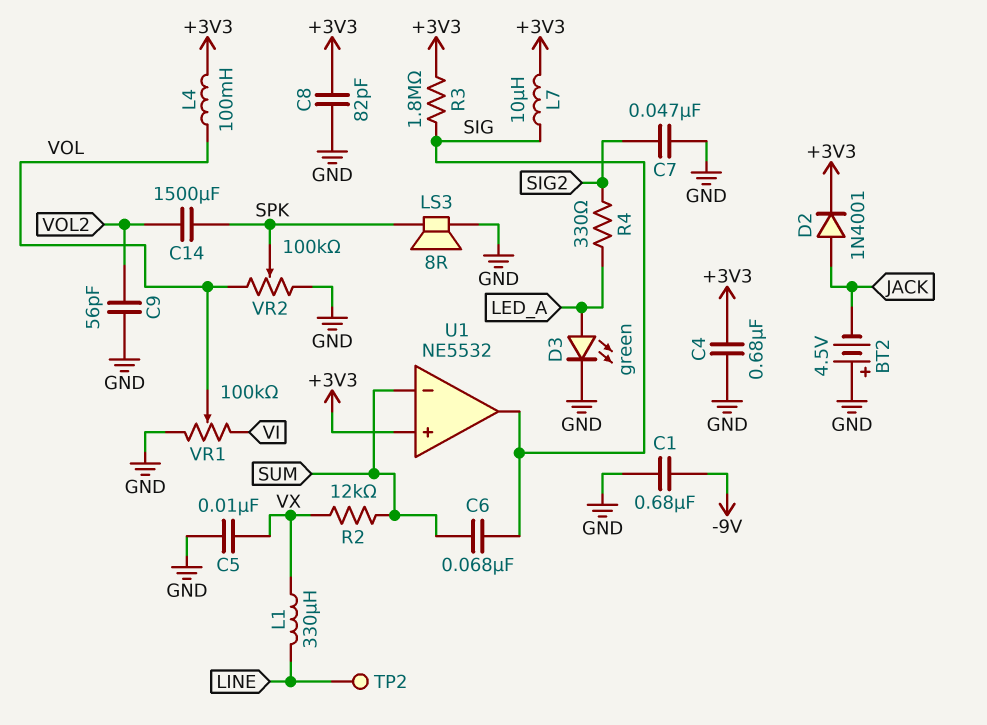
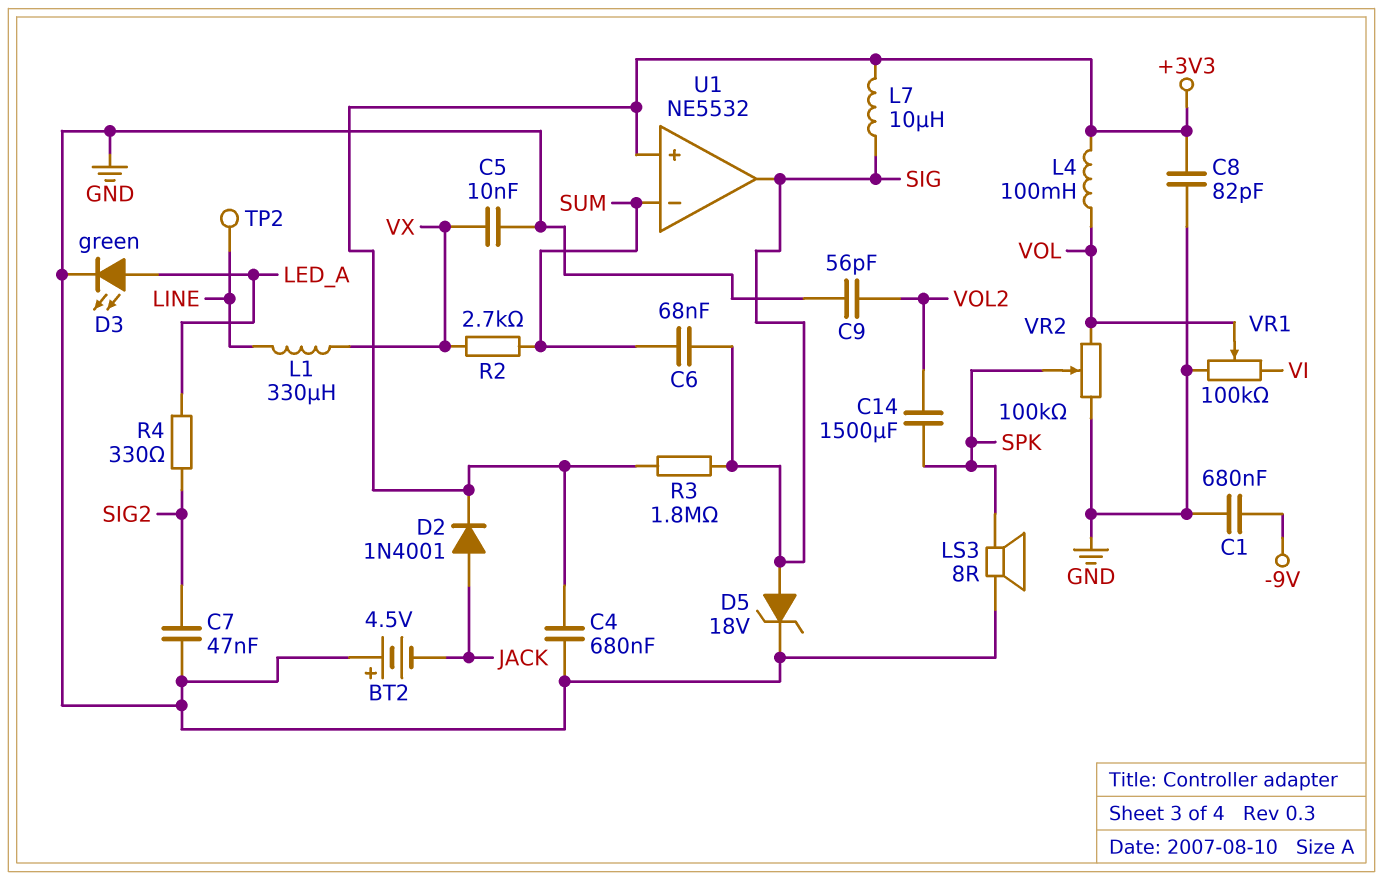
D5: none -> zener 18V (A SIG, K GND)
R2: 12k (SUM, VX) -> 2.7k (SUM, VX)

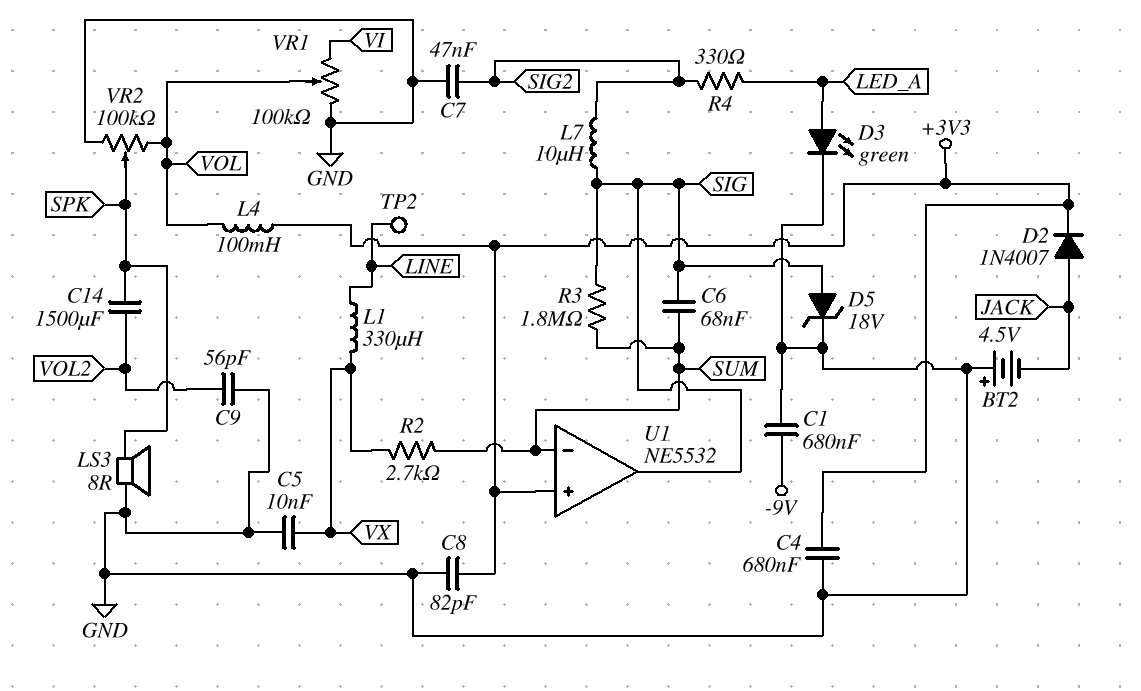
D2: diode 1N4001 (A JACK, K +3V3) -> diode 1N4007 (A JACK, K +3V3)
L7: 10uH (+3V3, SIG) -> 10uH (SIG, SIG2)
R3: 1.8M (+3V3, SIG) -> 1.8M (SIG, SUM)

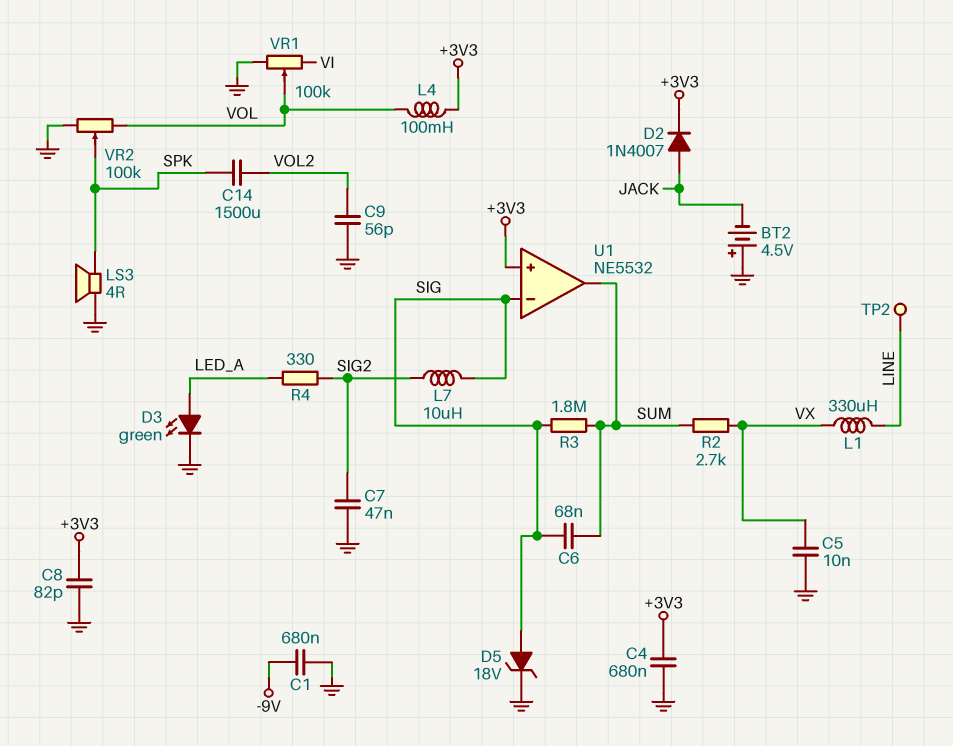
LS3: speaker 8R (GND, SPK) -> speaker 4R (GND, SPK)
U1 pin in-: SUM -> SIG
U1 pin out: SIG -> SUM

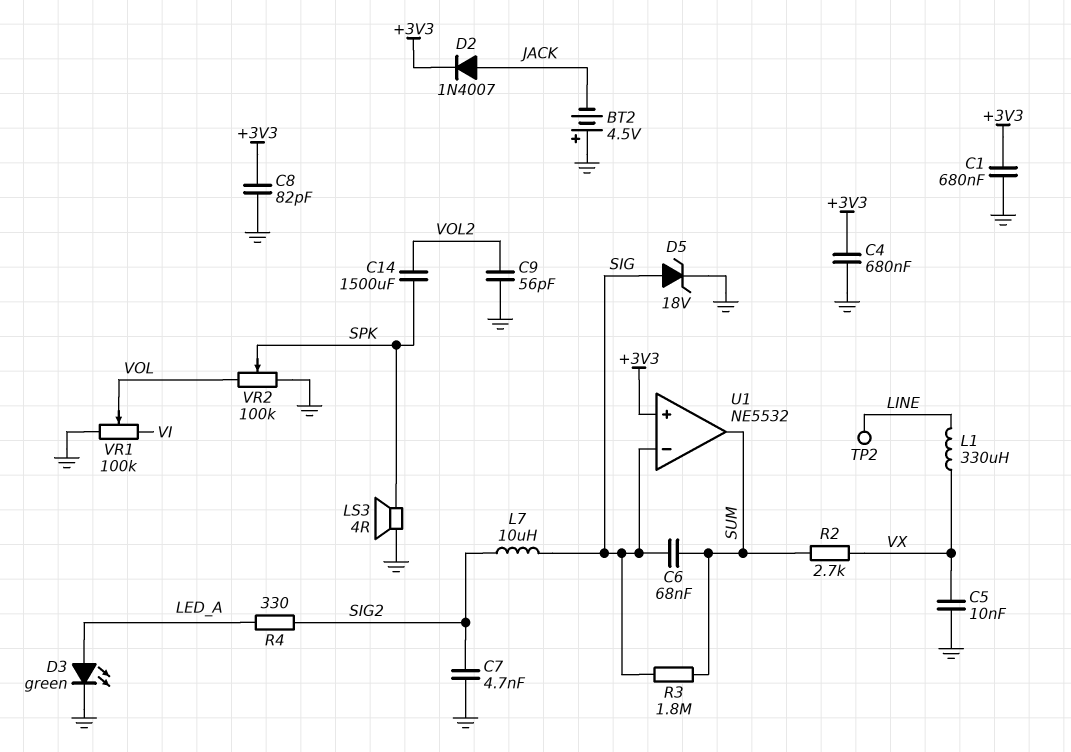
C1: 680nF (-9V, GND) -> 680nF (+3V3, GND)
C7: 47nF (GND, SIG2) -> 4.7nF (GND, SIG2)
L4: 100mH (+3V3, VOL) -> none

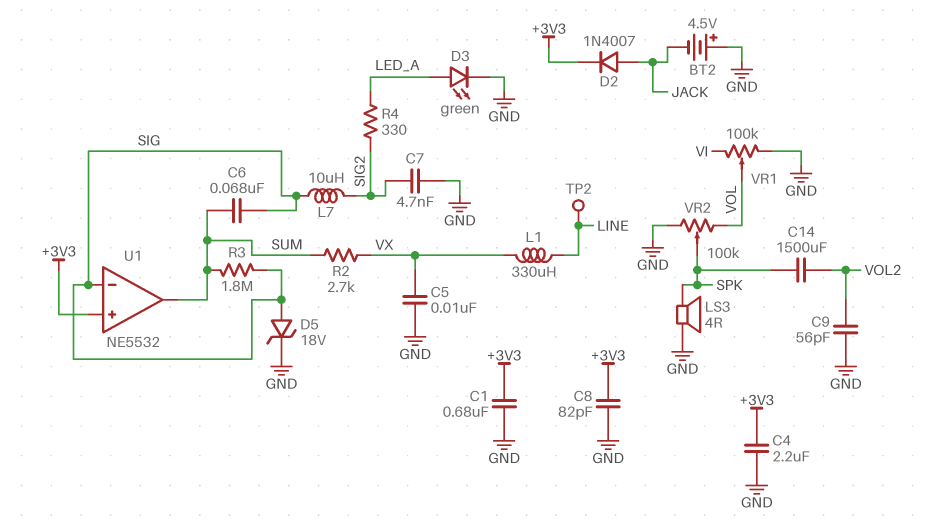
C4: 680nF (+3V3, GND) -> 2.2uF (+3V3, GND)

